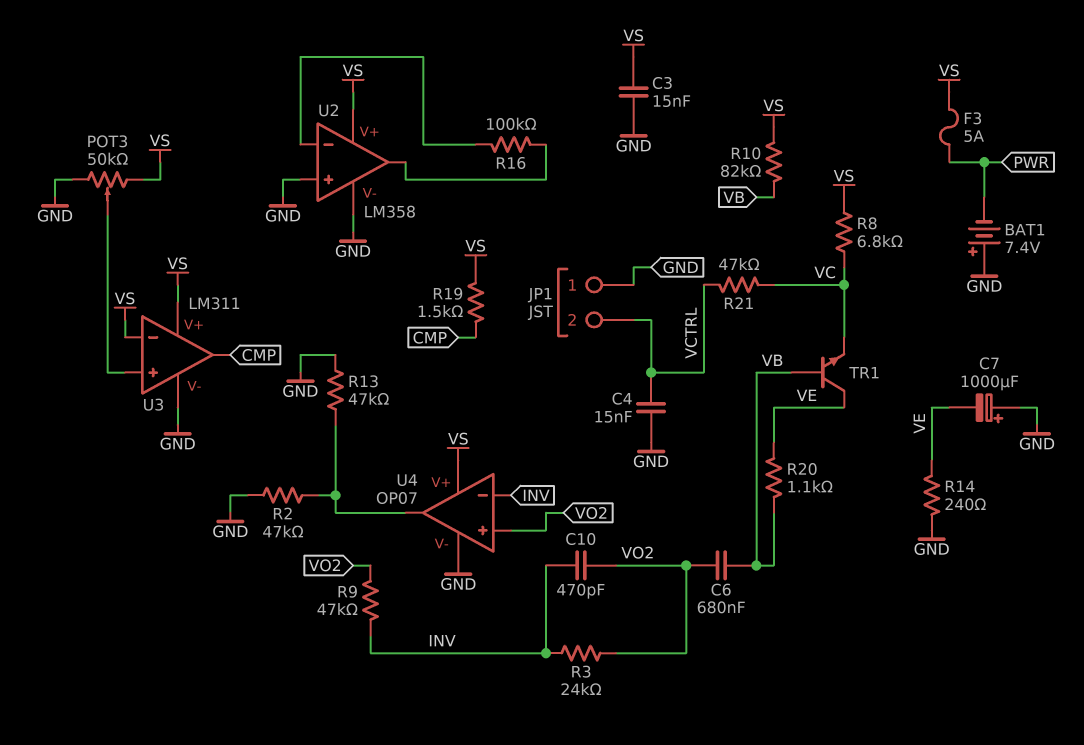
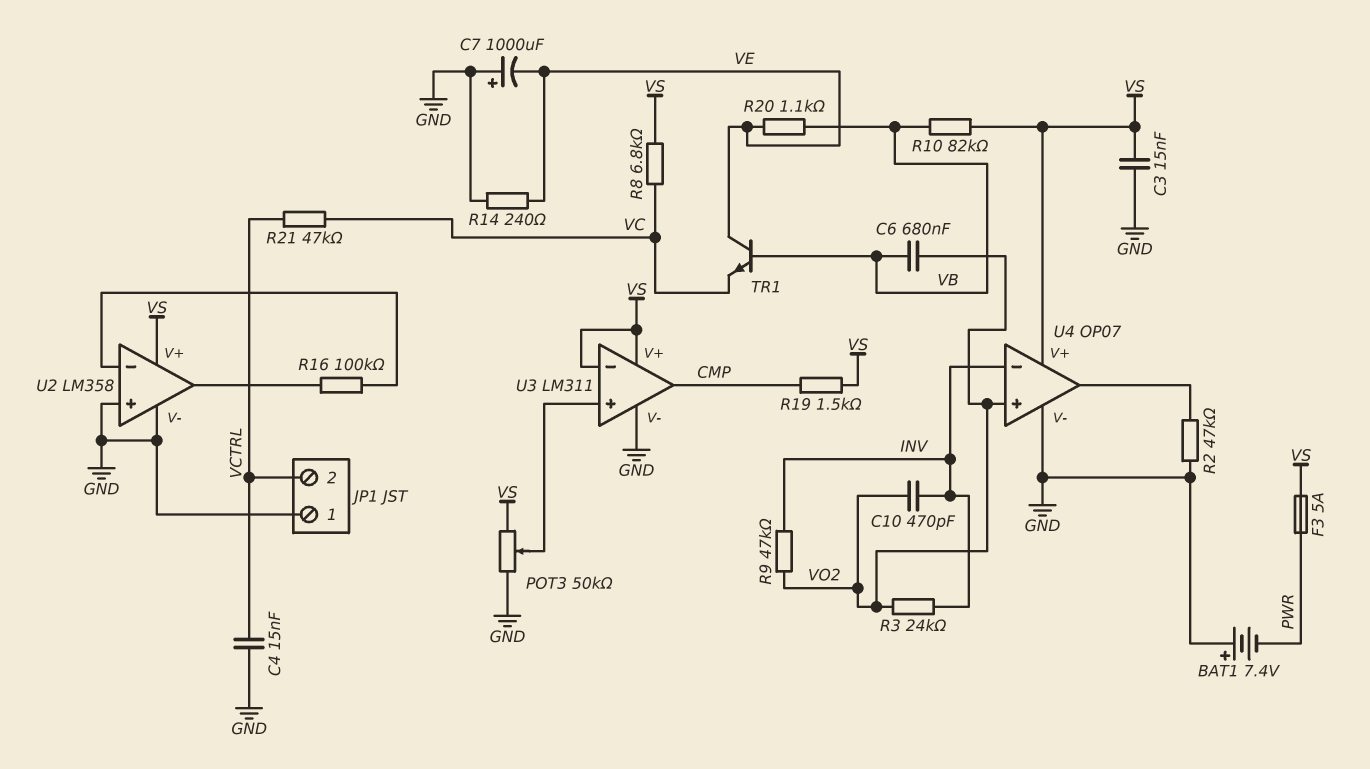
R13: 47k (GND, U4/out) -> none

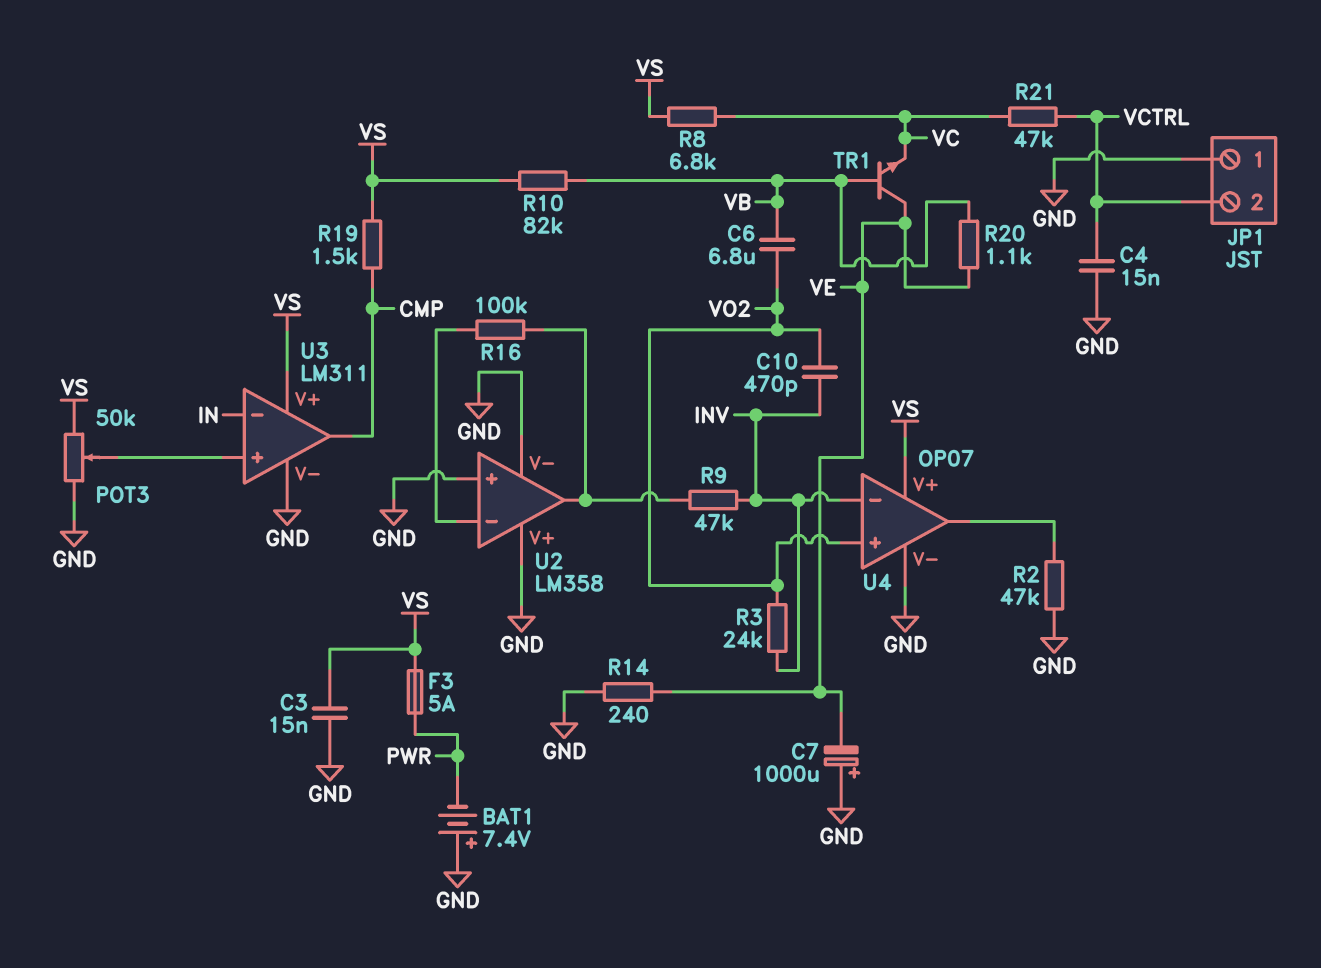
C6: 680nF (VB, VO2) -> 6.8uF (VB, VO2)
R9: 47k (INV, VO2) -> 47k (INV, U2/out)
U2 pin V+: VS -> GND
U3 pin in-: VS -> IN

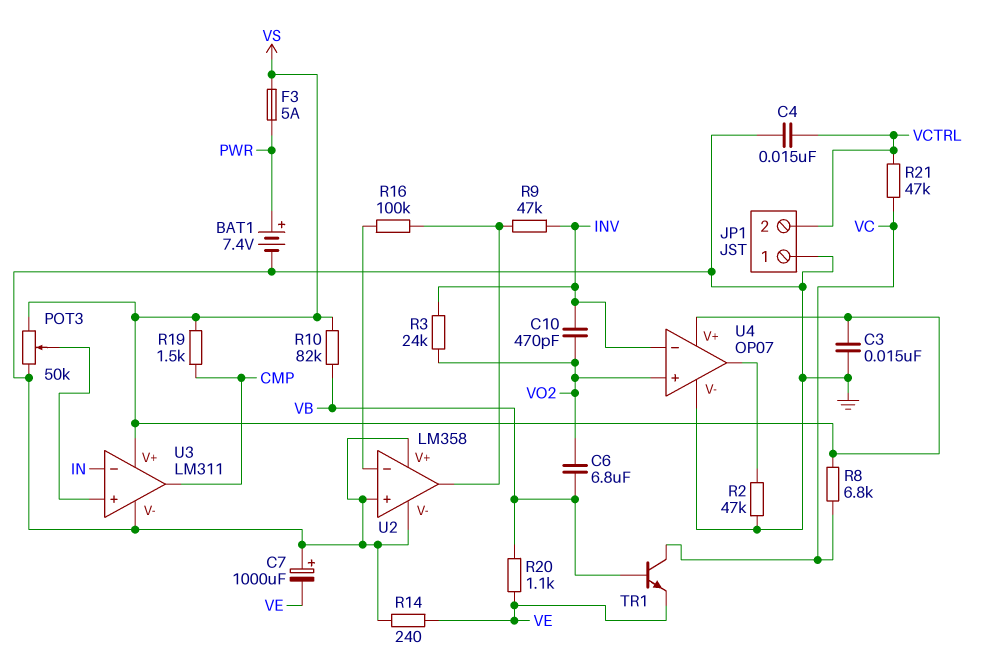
BAT1: 7.4V (plus GND, minus PWR) -> 7.4V (plus PWR, minus GND)
TR1: NPN (B VB, C VE, E VC) -> NPN (B VB, C VC, E VE)

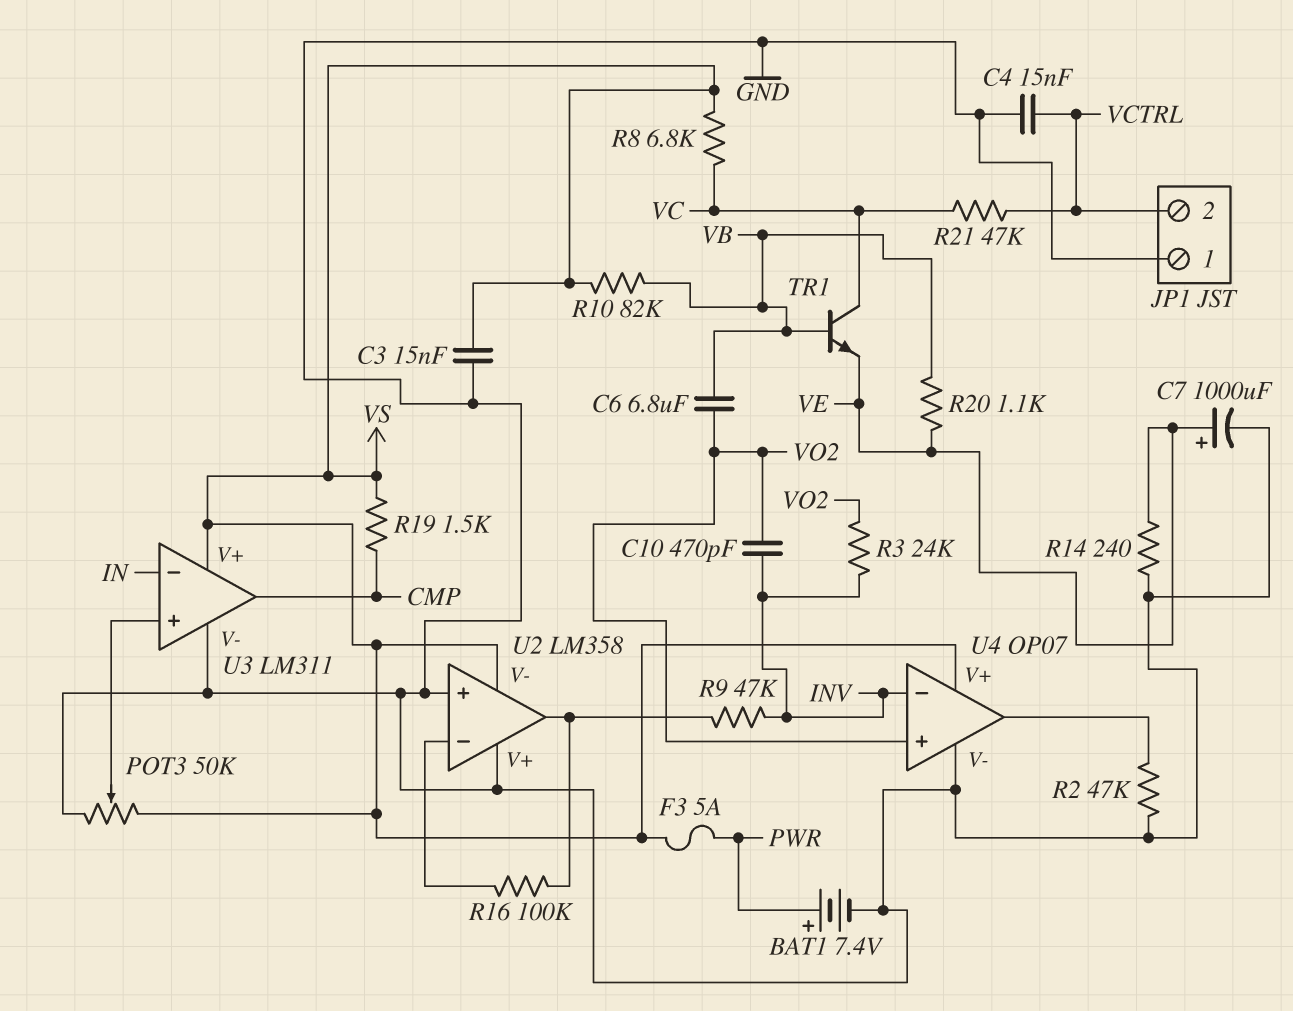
C7: 1000uF (plus GND, minus VE) -> 1000uF (plus VE, minus GND)
U2 pin V-: GND -> VS

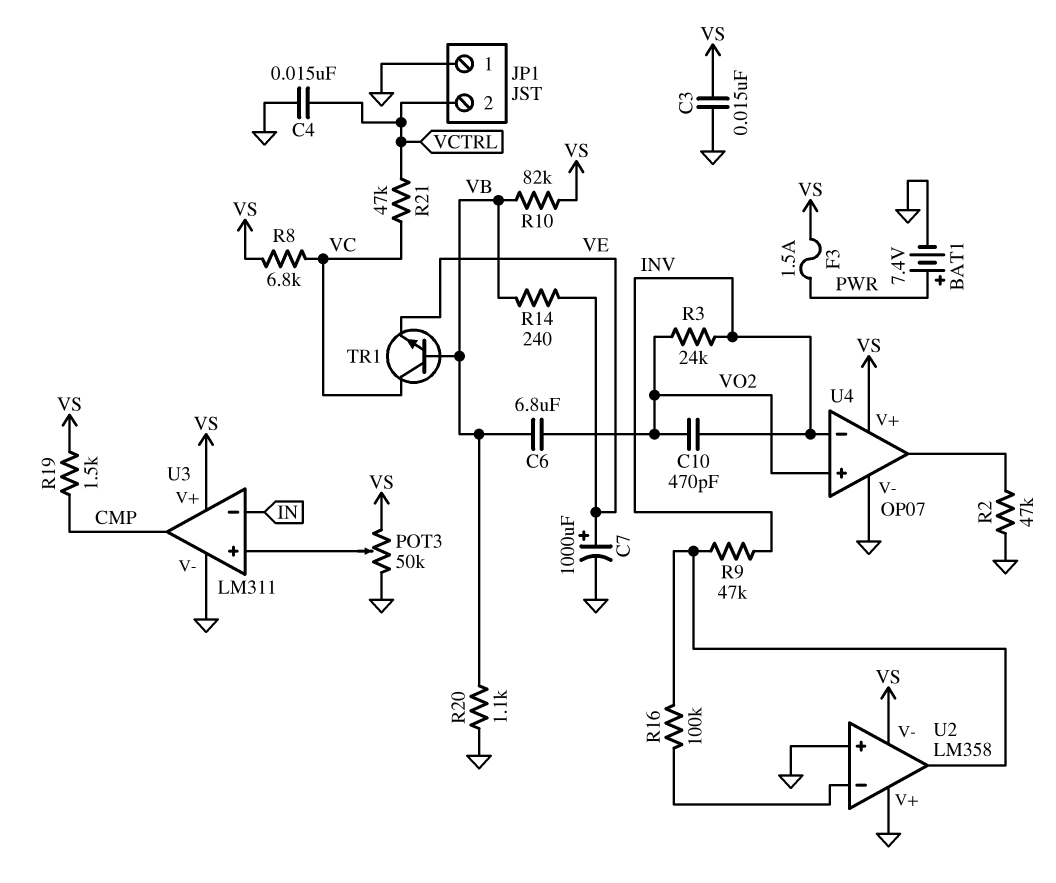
F3: 5A (PWR, VS) -> 1.5A (PWR, VS)
R14: 240 (GND, VE) -> 240 (VB, VE)
R20: 1.1k (VB, VE) -> 1.1k (GND, VB)

